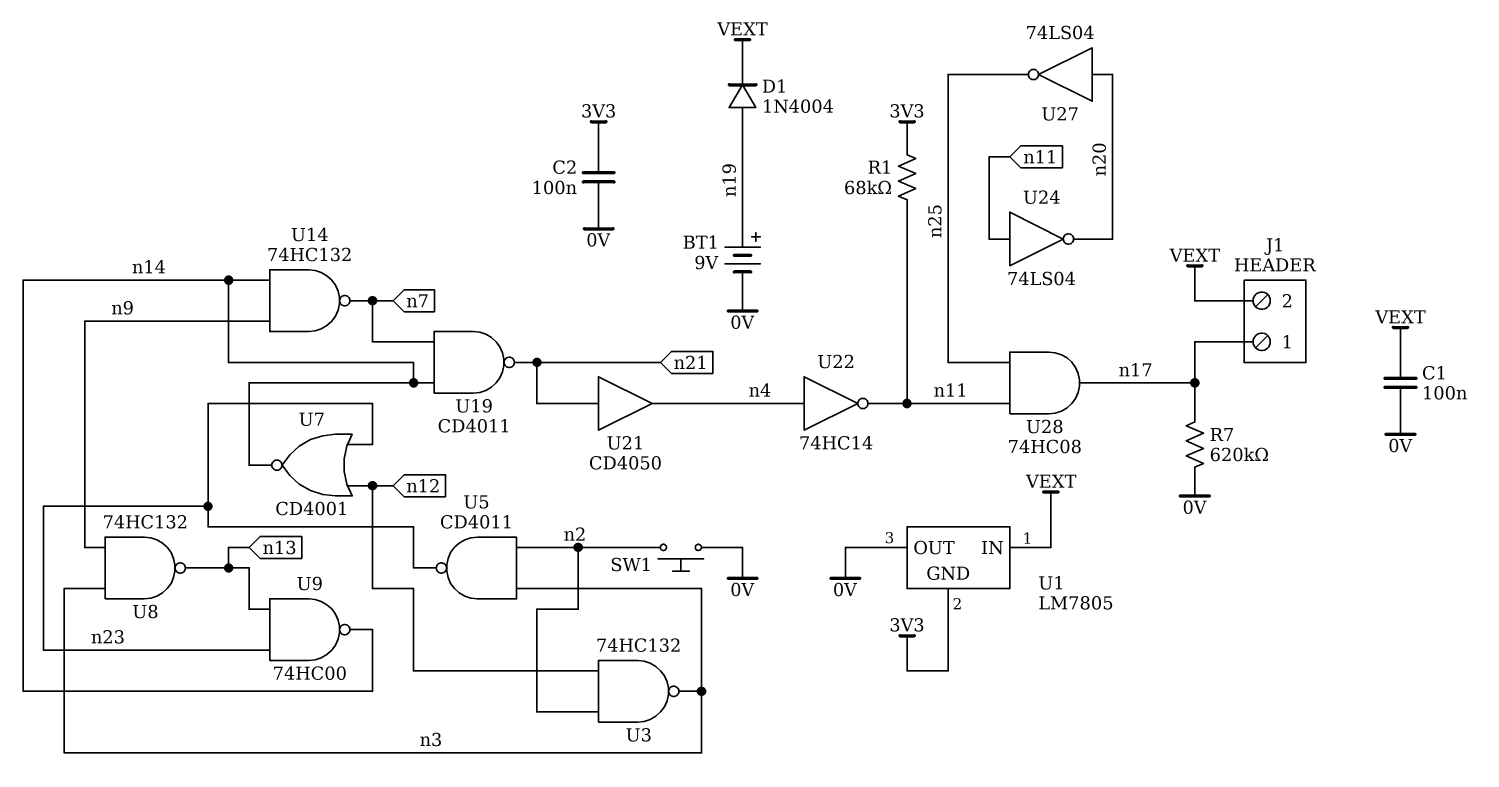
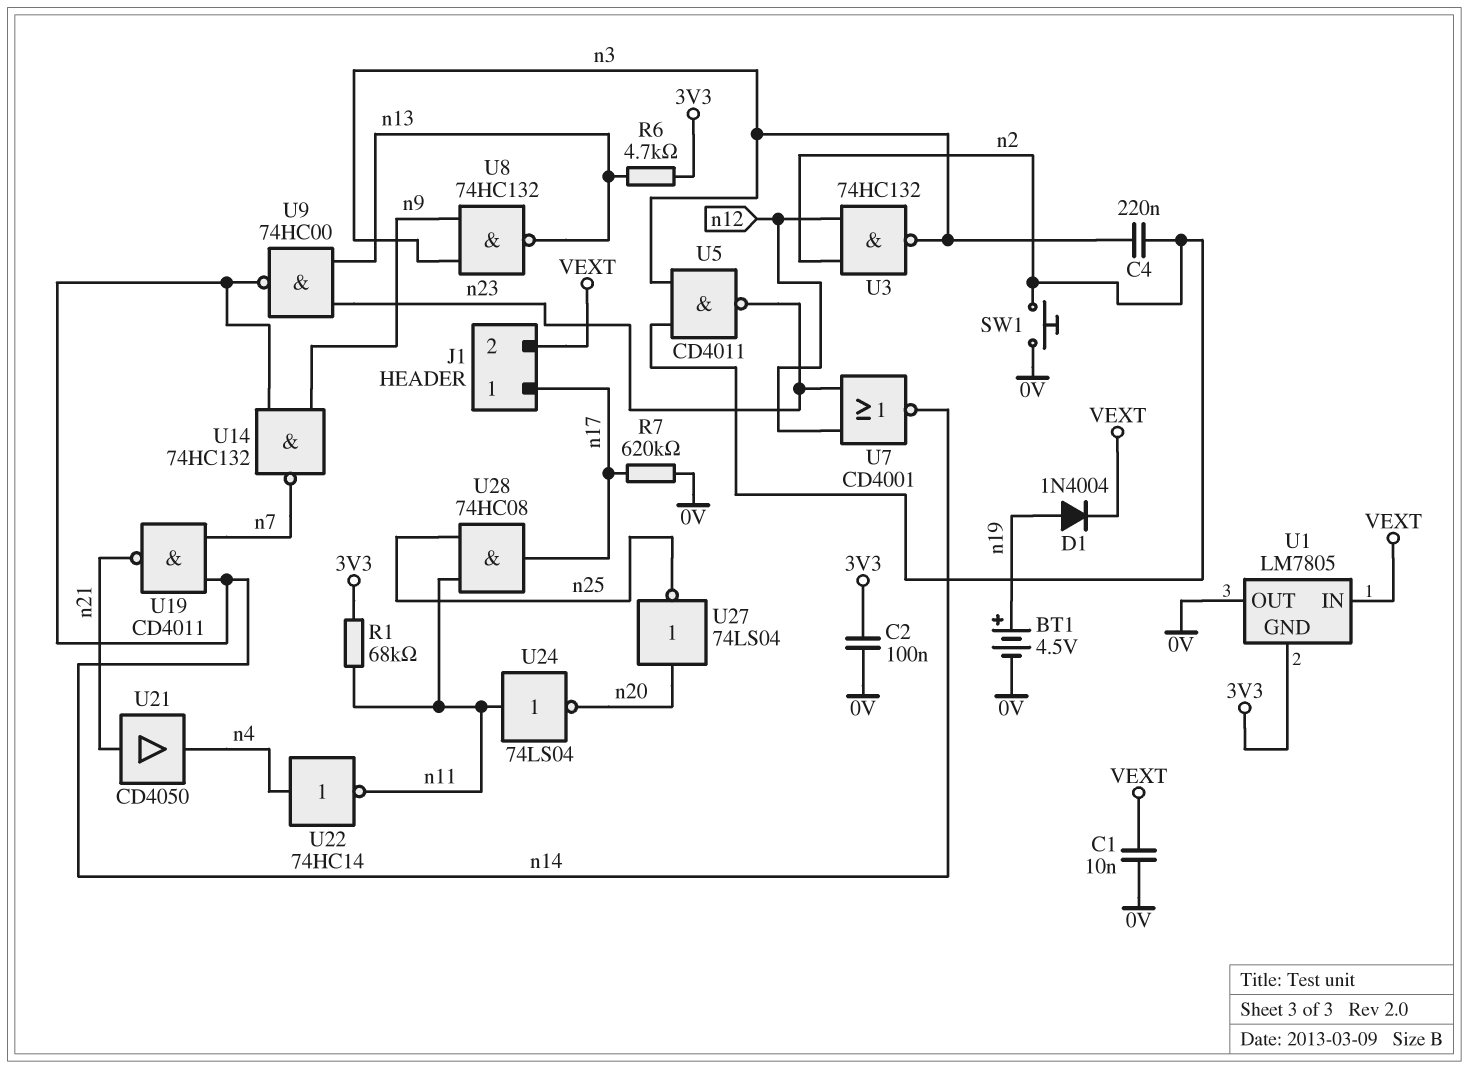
BT1: 9V (plus n19, minus 0V) -> 4.5V (plus n19, minus 0V)
C1: 100nF (0V, VEXT) -> 10nF (0V, VEXT)
C4: none -> 220nF (n2, n3)
R6: none -> 4.7k (3V3, n13)

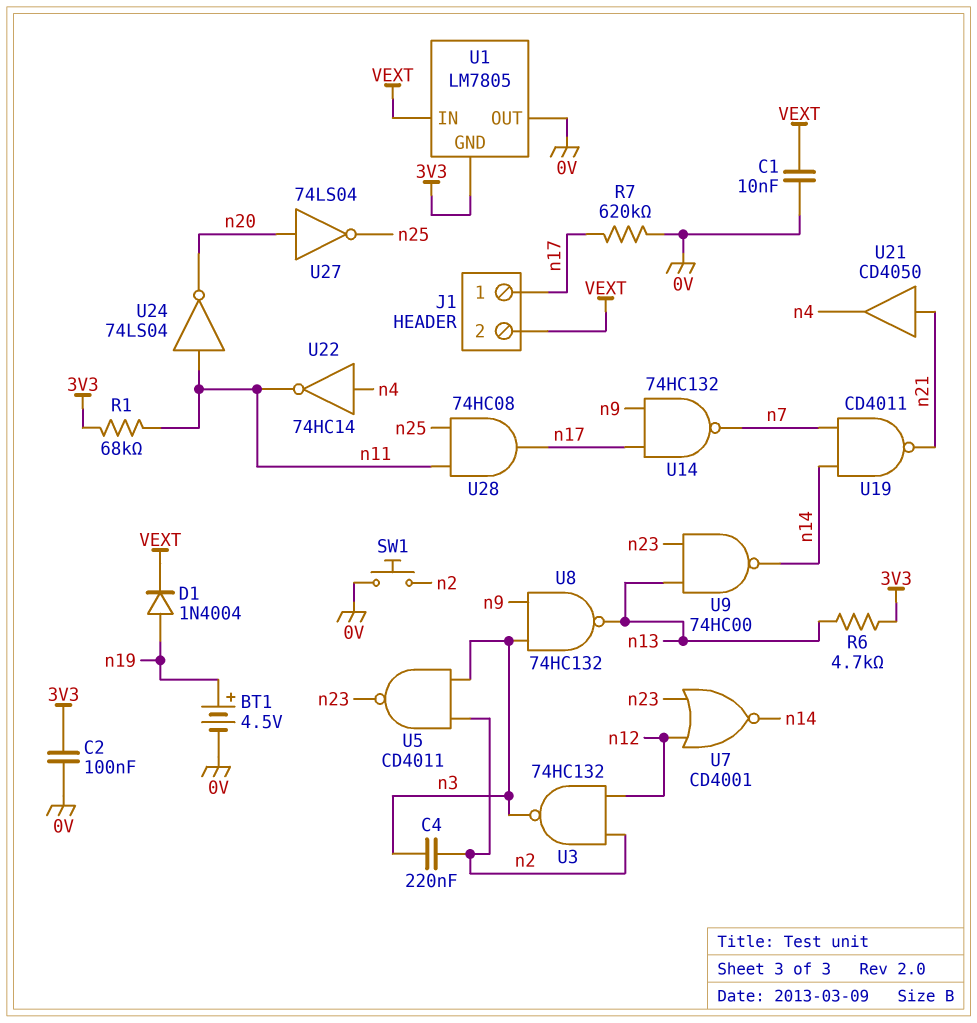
U14: NAND 74HC132 (in n9, in n14, out n7) -> NAND 74HC132 (in n9, in n17, out n7)

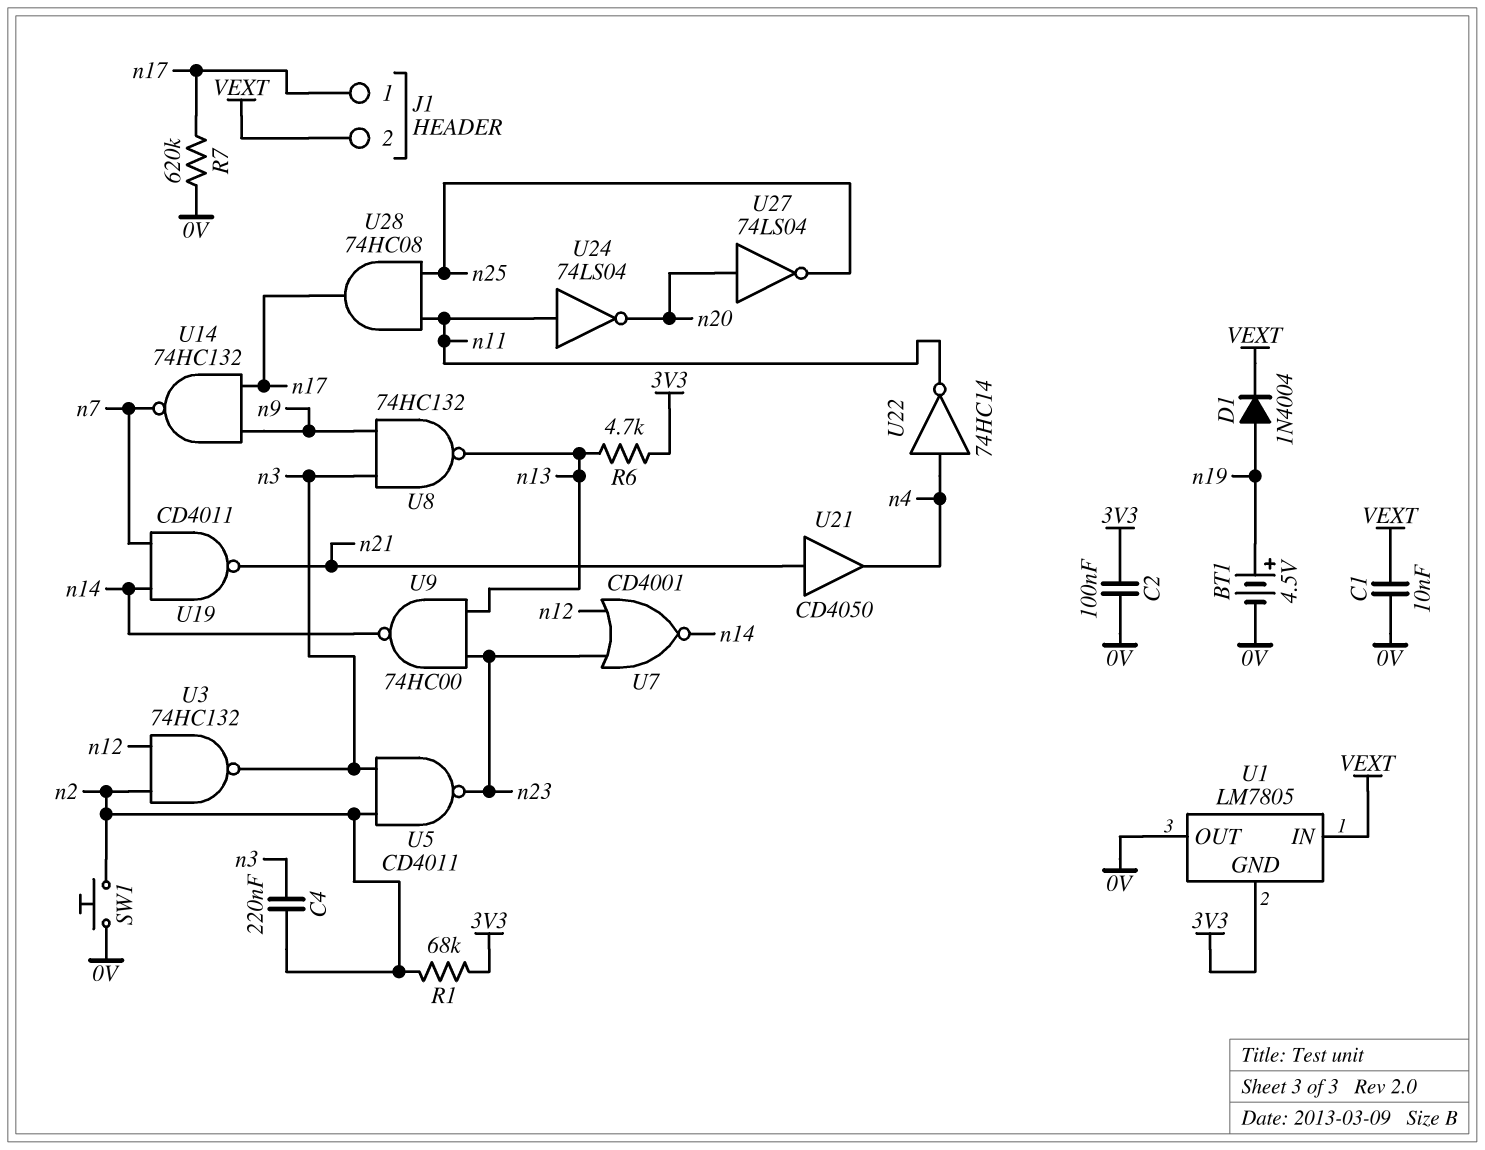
R1: 68k (3V3, n11) -> 68k (3V3, n2)

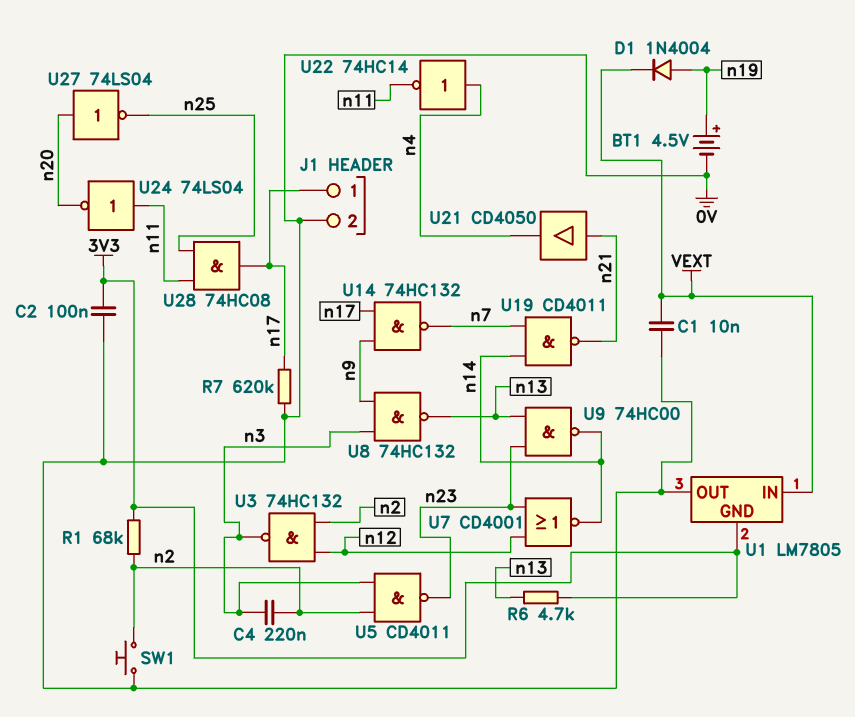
J1 pin 2: VEXT -> 0V

